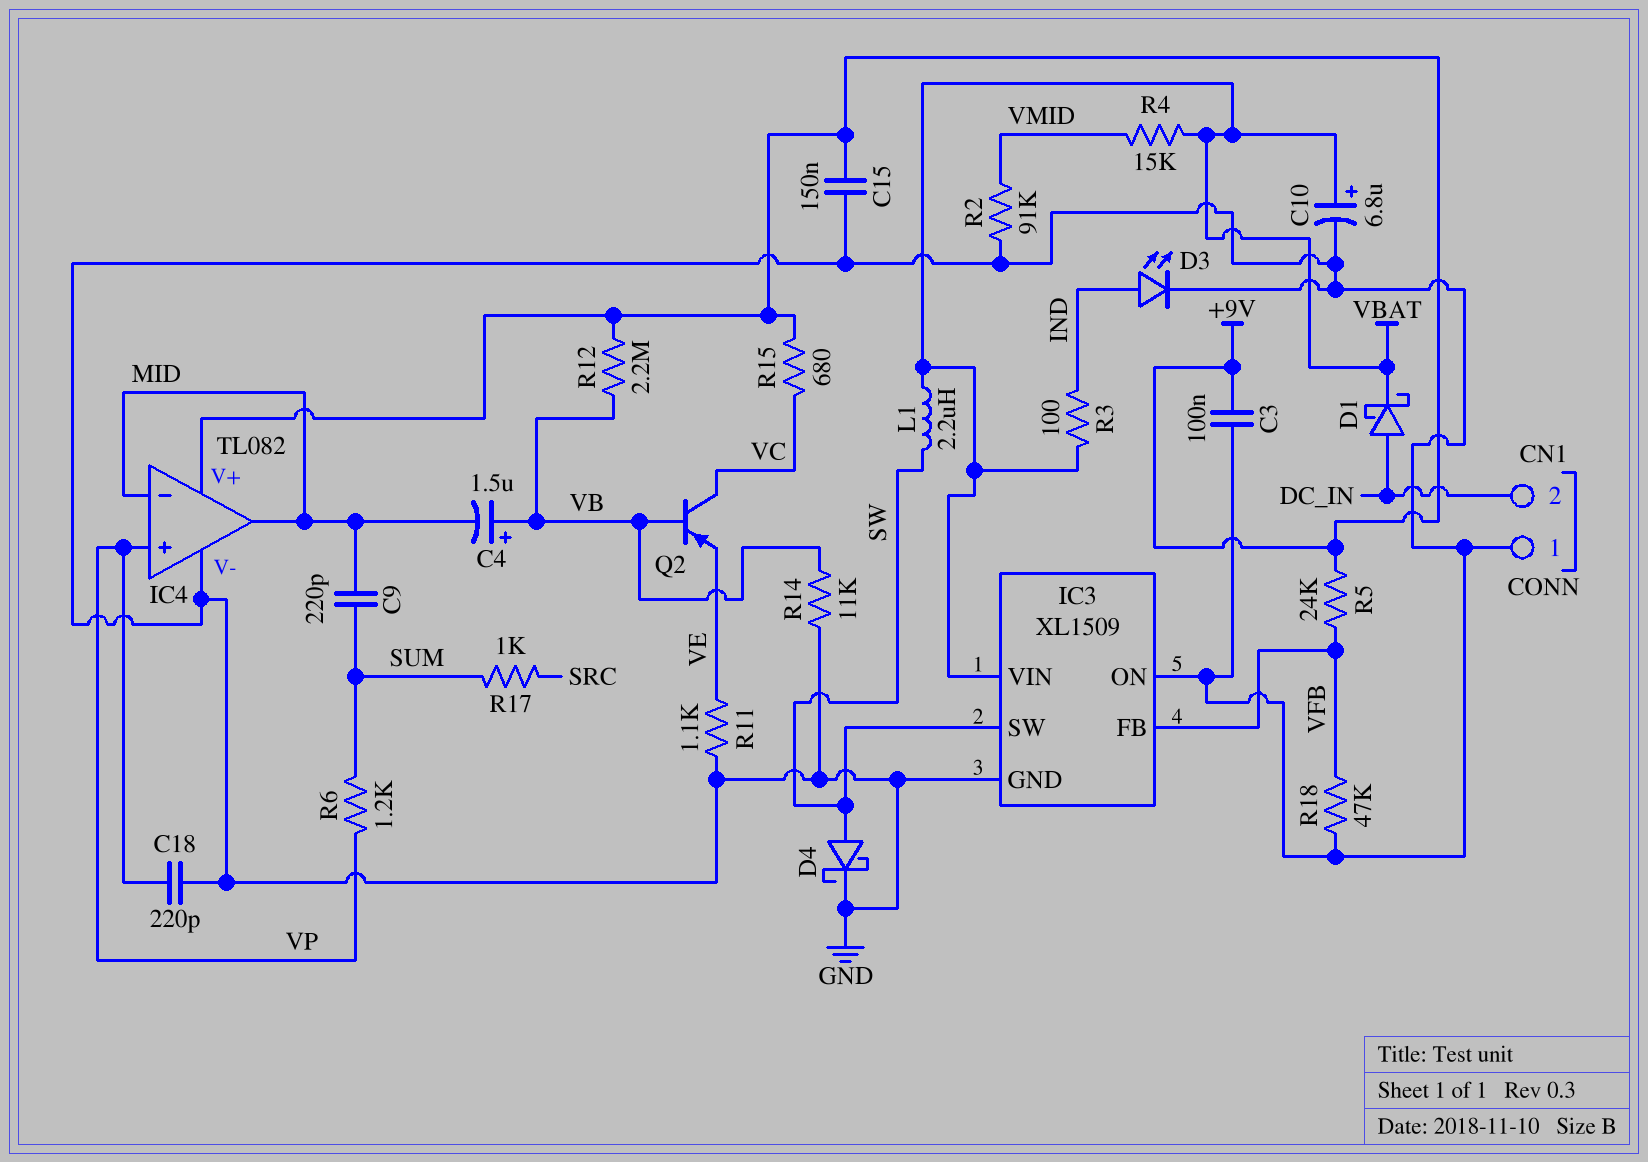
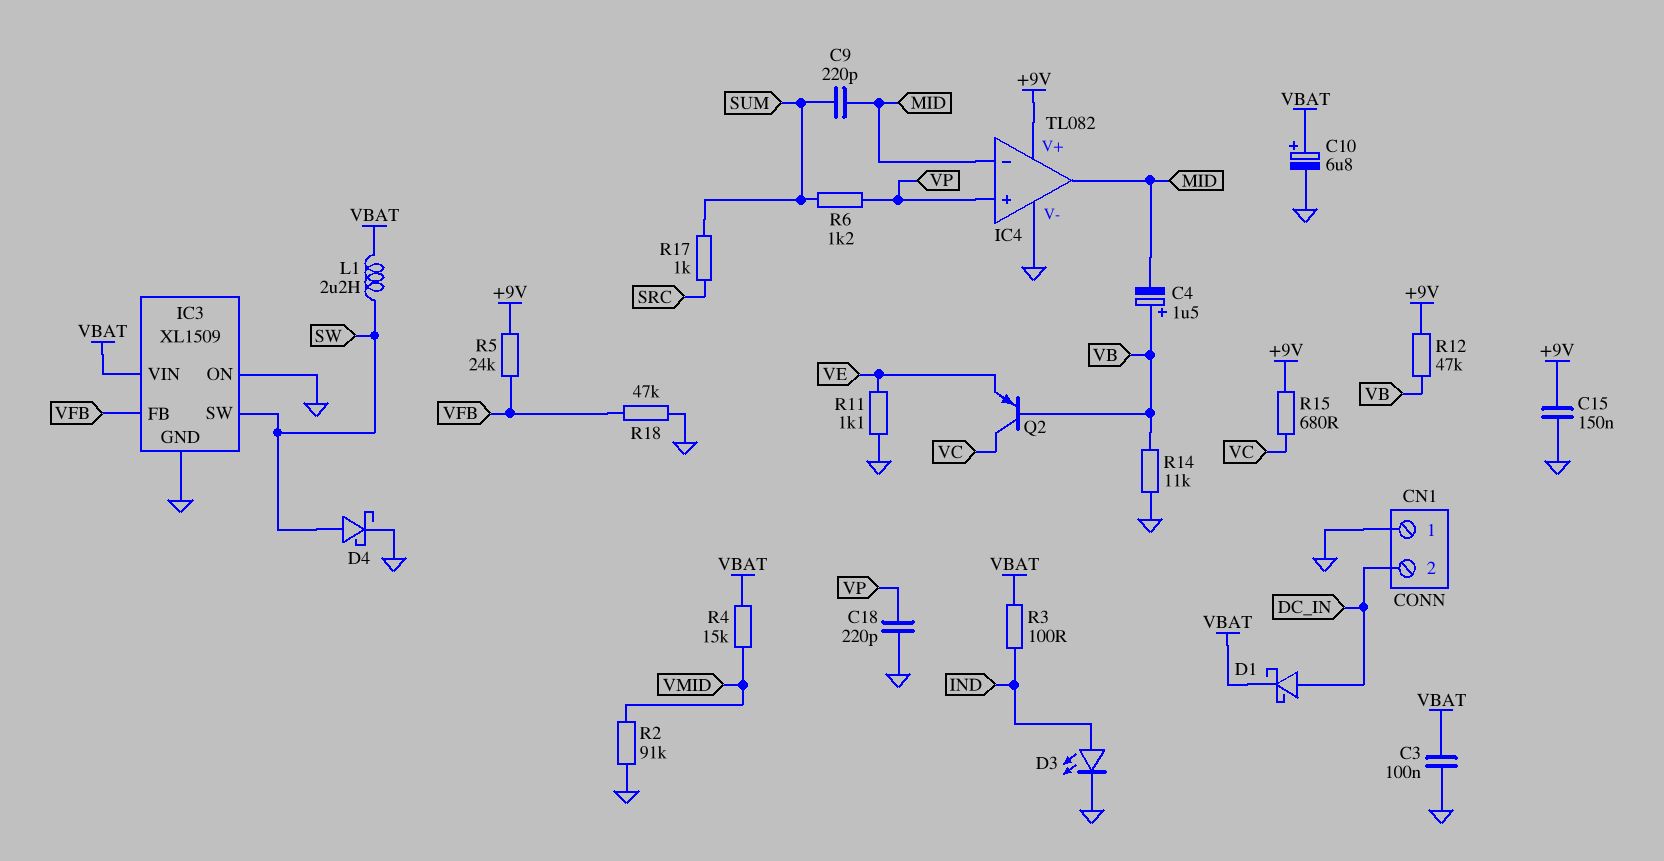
C3: 100nF (+9V, GND) -> 100nF (GND, VBAT)
R12: 2.2M (+9V, VB) -> 47k (+9V, VB)

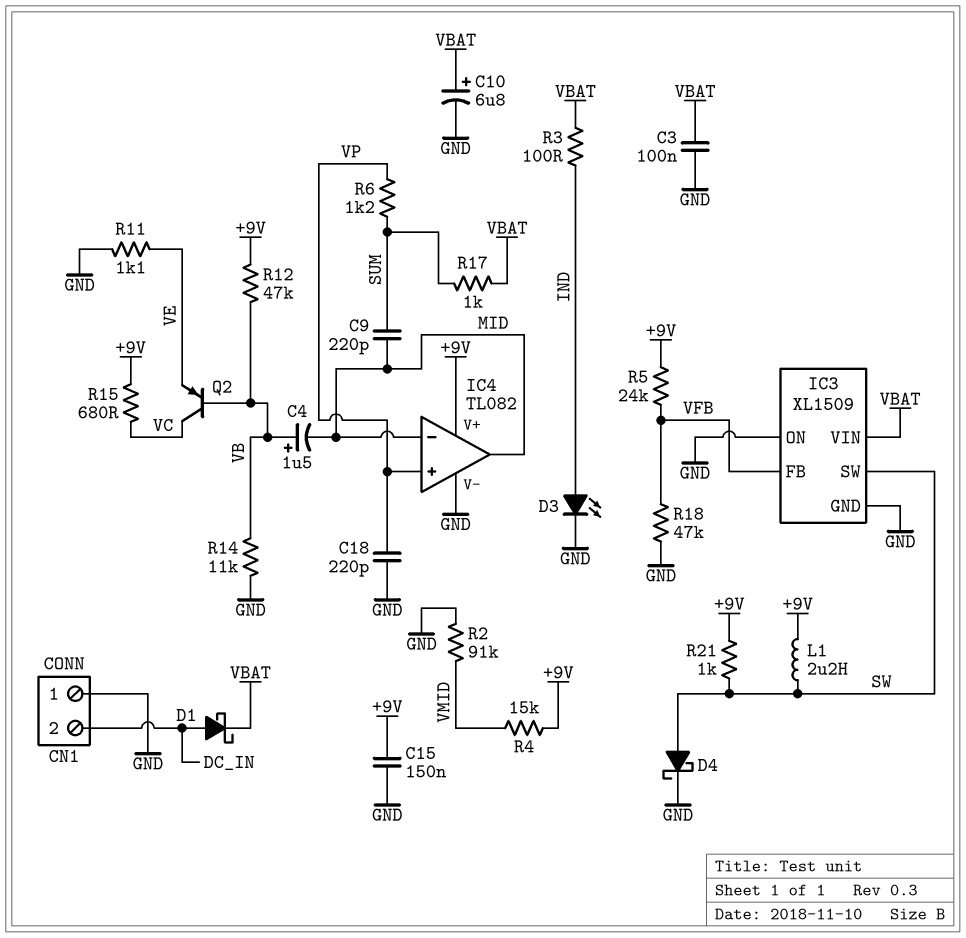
L1: 2.2uH (SW, VBAT) -> 2.2uH (+9V, SW)
R4: 15k (VBAT, VMID) -> 15k (+9V, VMID)
R17: 1k (SRC, SUM) -> 1k (SUM, VBAT)
R21: none -> 1k (+9V, SW)

